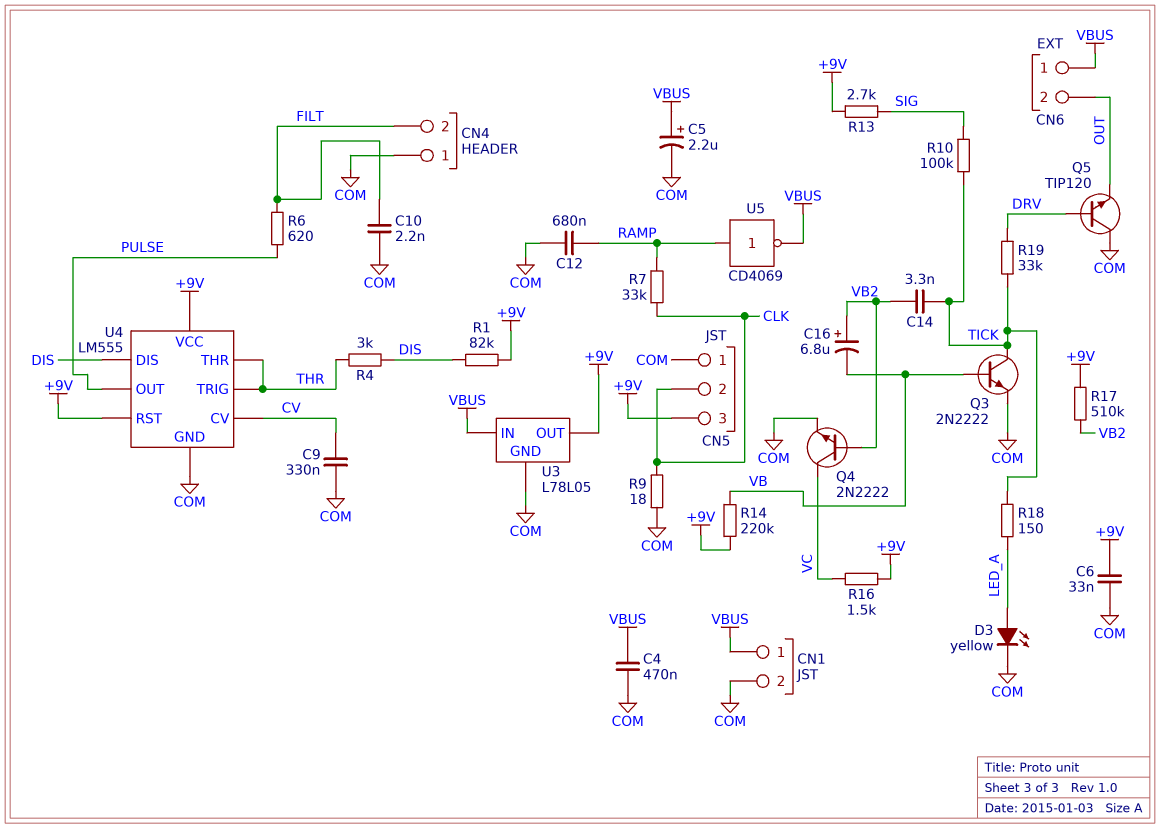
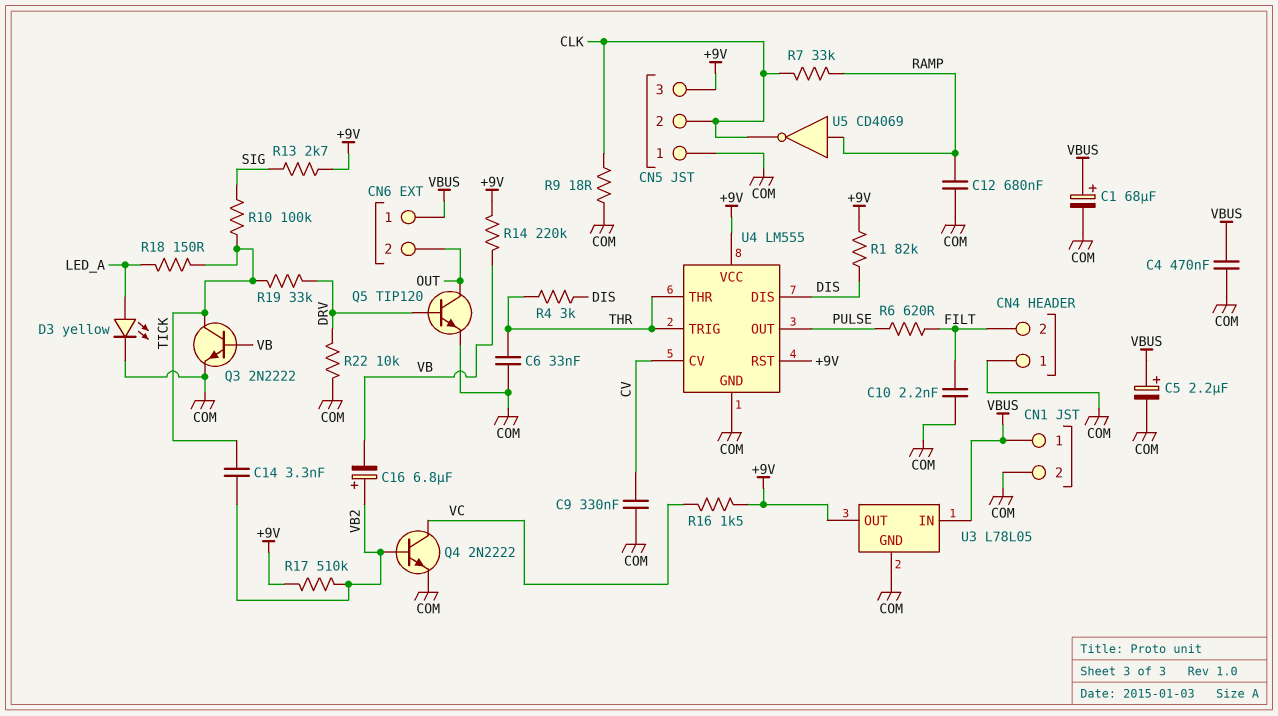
C1: none -> 68uF (plus VBUS, minus COM)
C6: 33nF (+9V, COM) -> 33nF (COM, THR)
Q5: NPN TIP120 (B DRV, C COM, E OUT) -> NPN TIP120 (B DRV, C OUT, E COM)
R22: none -> 10k (COM, DRV)
U5: NOT CD4069 (in RAMP, out VBUS) -> NOT CD4069 (in RAMP, out CLK)

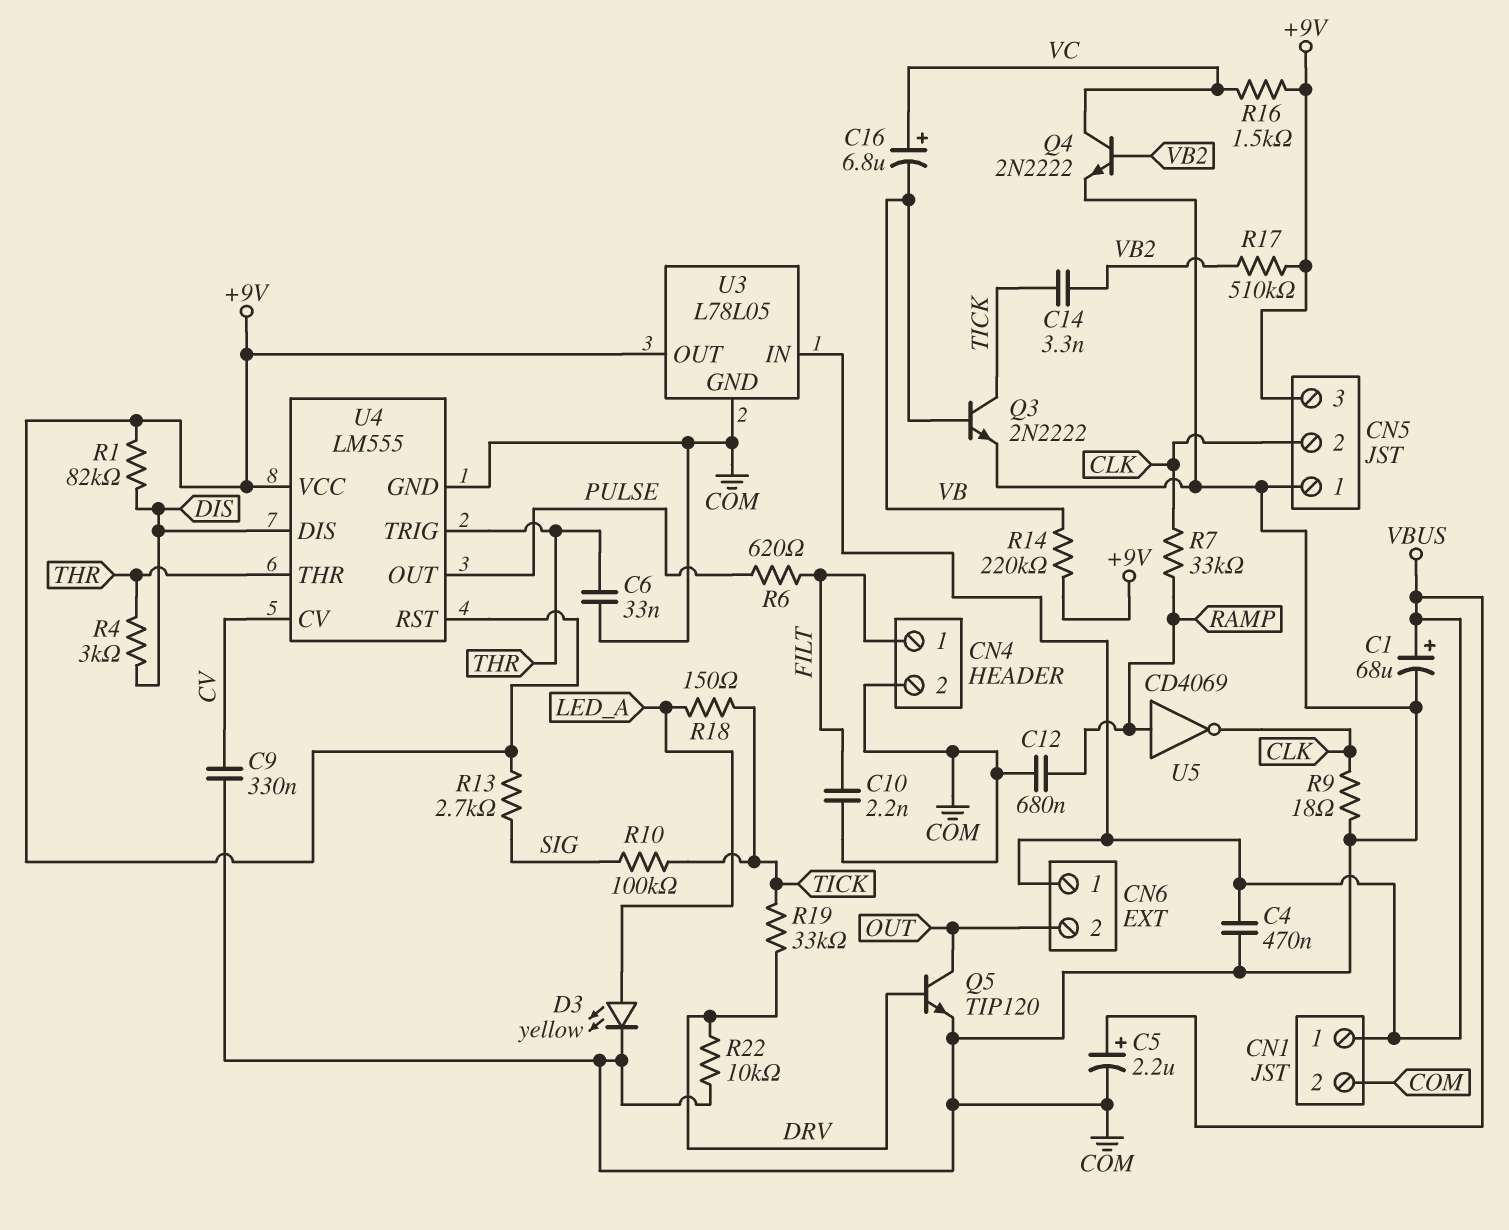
C16: 6.8uF (plus VB2, minus VB) -> 6.8uF (plus VC, minus VB)
CN4 pin 1: COM -> FILT
CN4 pin 2: FILT -> COM

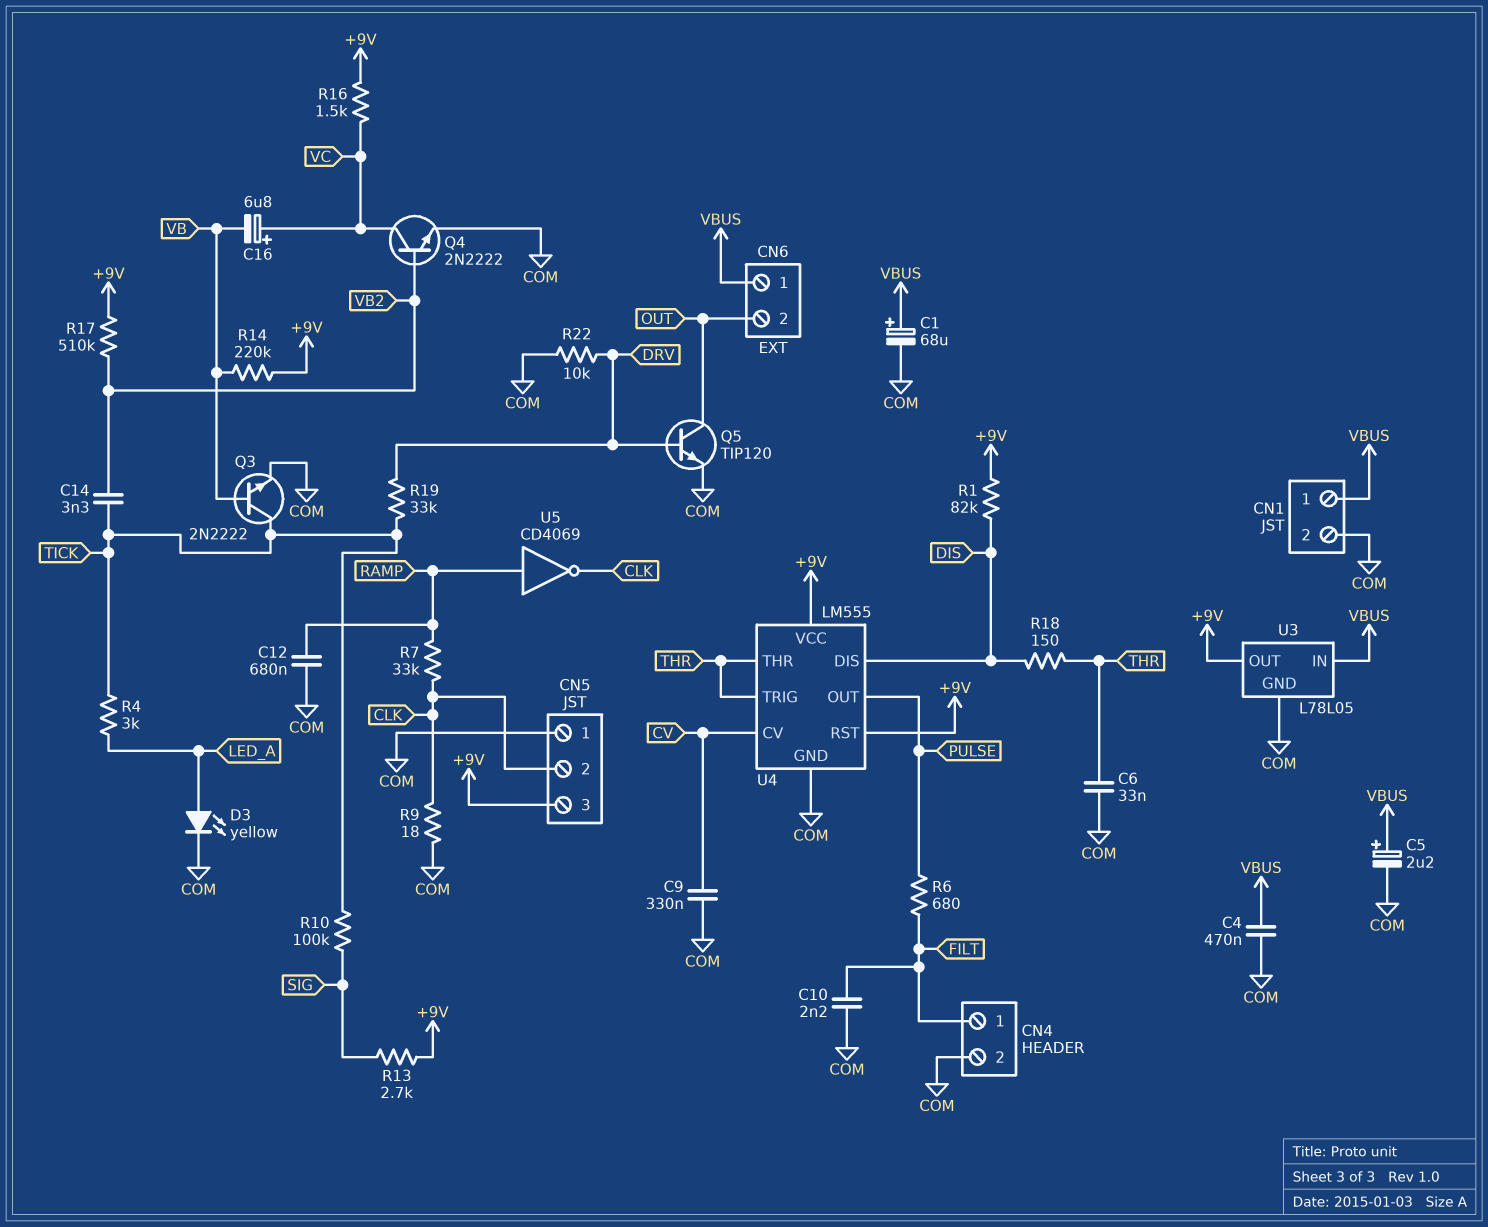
R4: 3k (DIS, THR) -> 3k (LED_A, TICK)
R6: 620 (FILT, PULSE) -> 680 (FILT, PULSE)
R18: 150 (LED_A, TICK) -> 150 (DIS, THR)

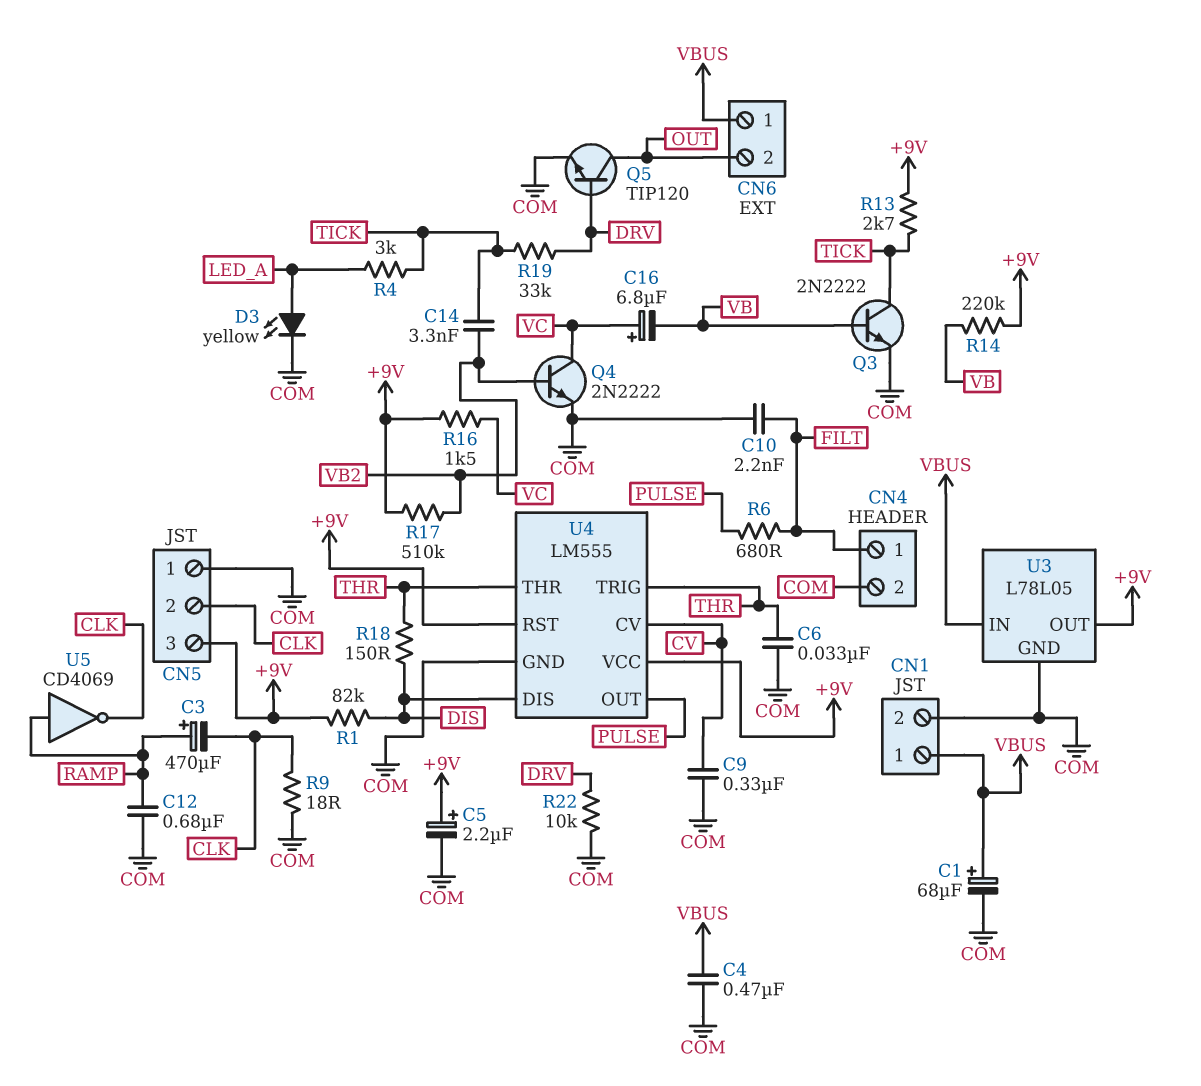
C3: none -> 470uF (plus RAMP, minus CLK)
C5: 2.2uF (plus VBUS, minus COM) -> 2.2uF (plus +9V, minus COM)
R7: 33k (CLK, RAMP) -> none
R10: 100k (SIG, TICK) -> none
R13: 2.7k (+9V, SIG) -> 2.7k (+9V, TICK)

